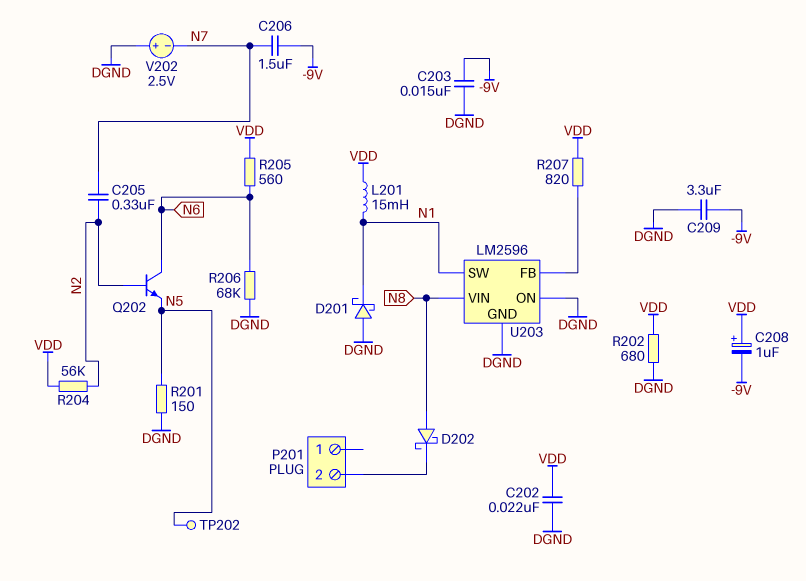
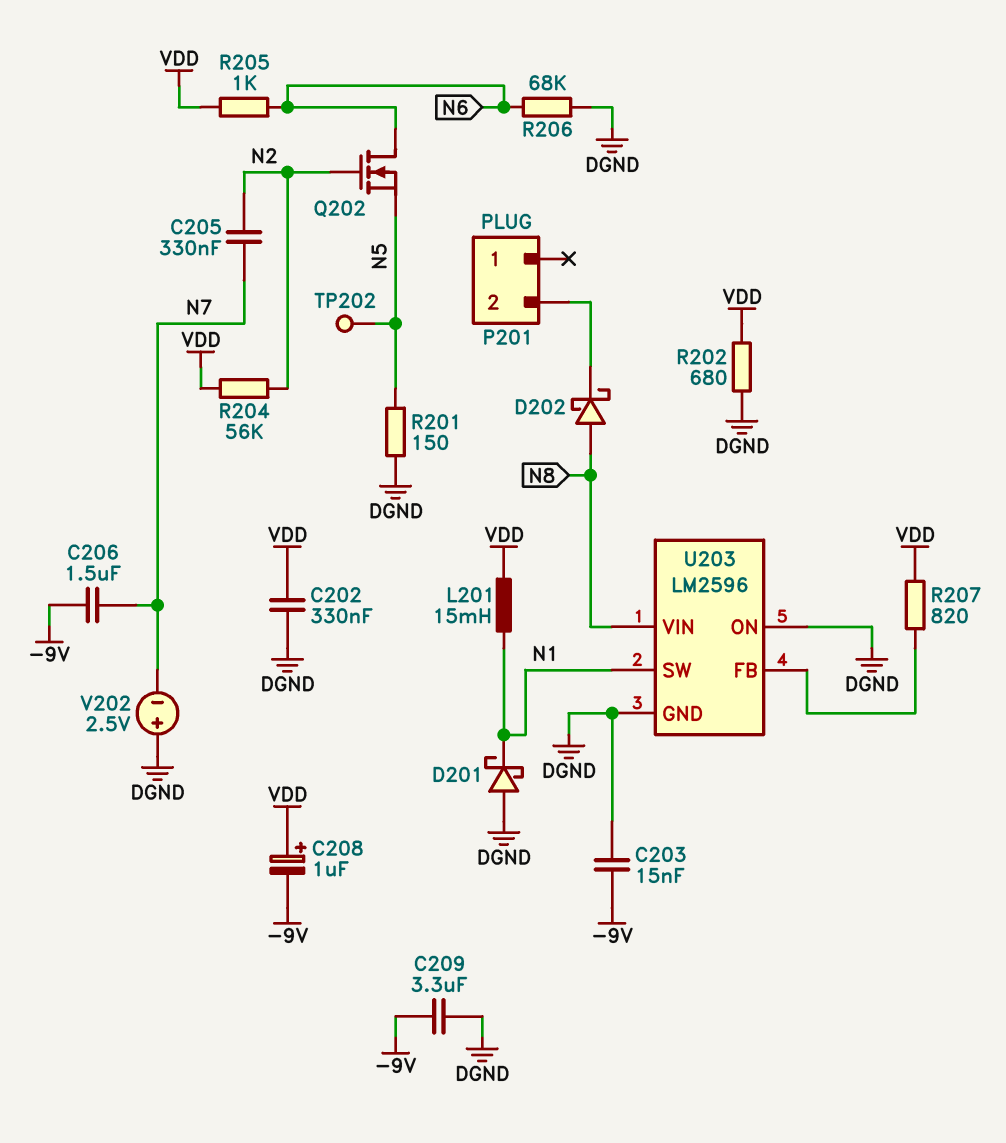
C202: 22nF (DGND, VDD) -> 330nF (DGND, VDD)
Q202: NPN (B N2, C N6, E N5) -> NMOS (G N2, D N6, S N5)
R205: 560 (N6, VDD) -> 1k (N6, VDD)

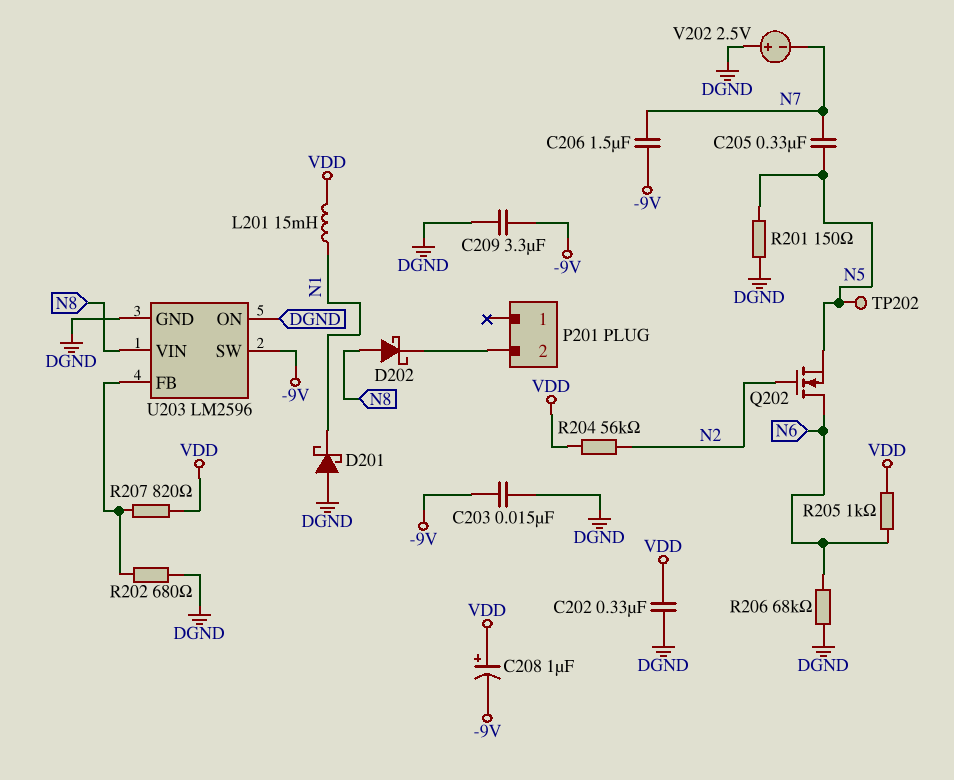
C205: 330nF (N2, N7) -> 330nF (N5, N7)
R202: 680 (DGND, VDD) -> 680 (DGND, U203/FB)
U203 pin SW: N1 -> -9V

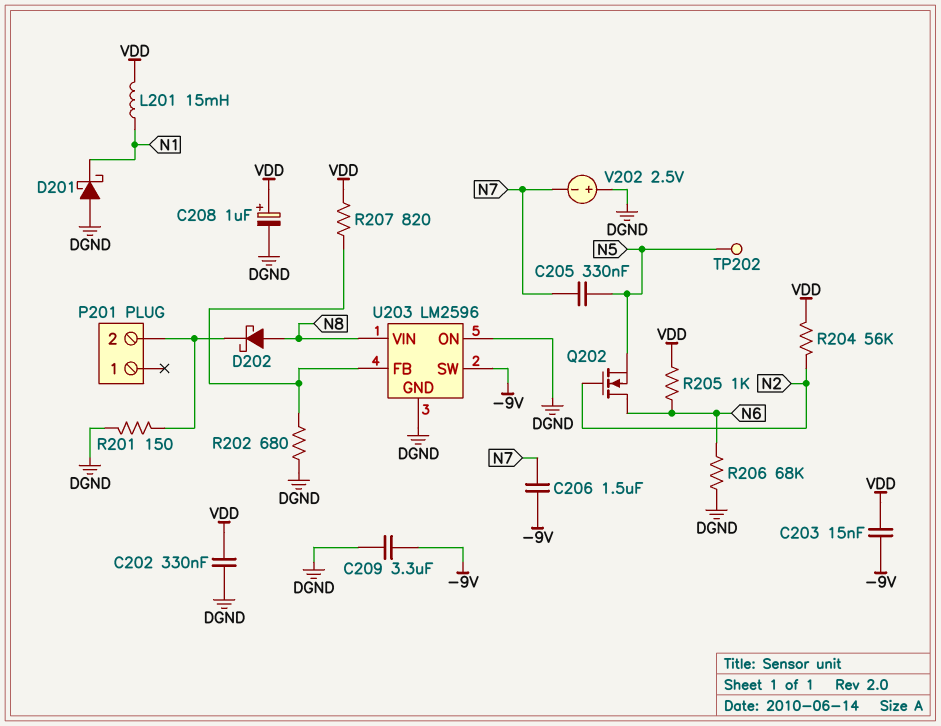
C203: 15nF (-9V, DGND) -> 15nF (-9V, VDD)
C208: 1uF (plus VDD, minus -9V) -> 1uF (plus VDD, minus DGND)
R201: 150 (DGND, N5) -> 150 (DGND, P201/2)

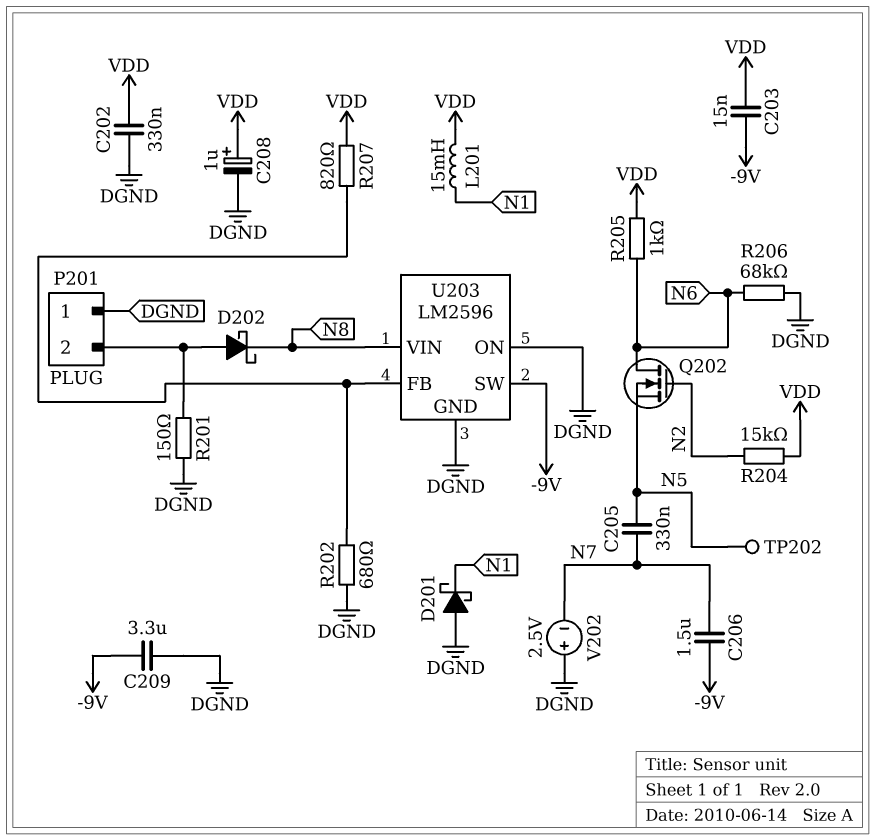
D202: schottky (A N8, K P201/2) -> schottky (A P201/2, K N8)
P201 pin 1: none -> DGND
R204: 56k (N2, VDD) -> 15k (N2, VDD)

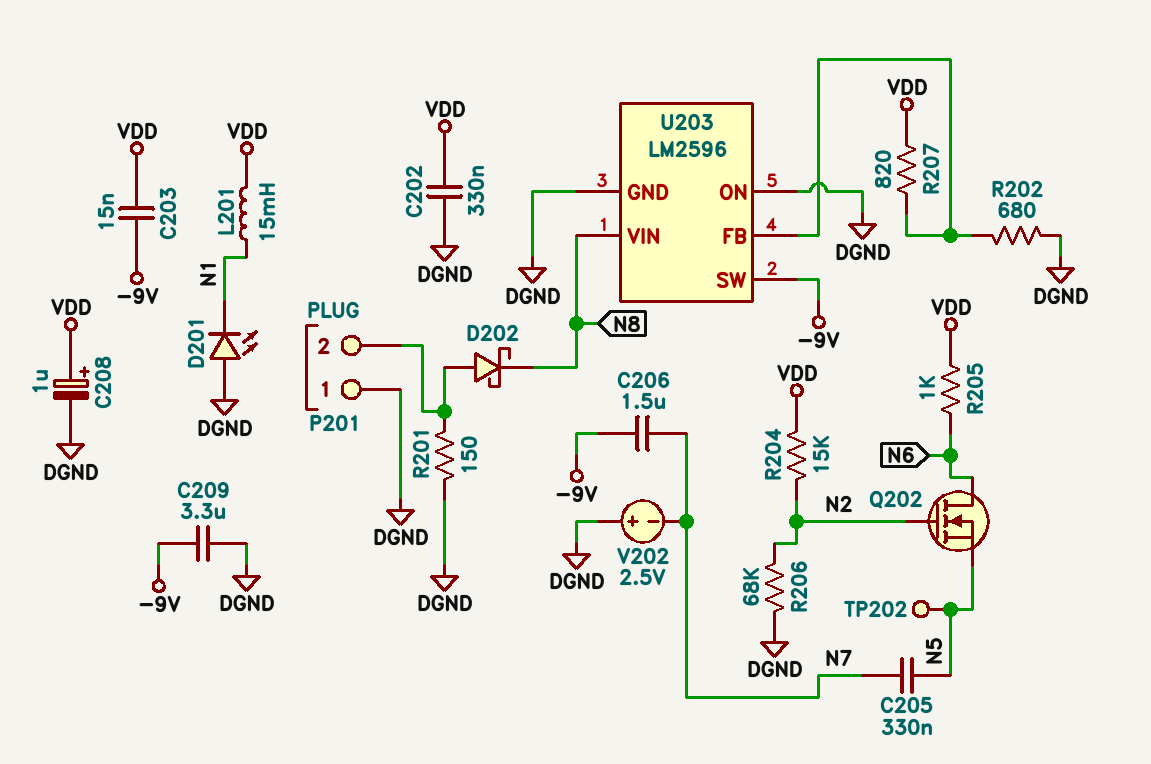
D201: schottky (A DGND, K N1) -> LED (A DGND, K N1)
R206: 68k (DGND, N6) -> 68k (DGND, N2)

